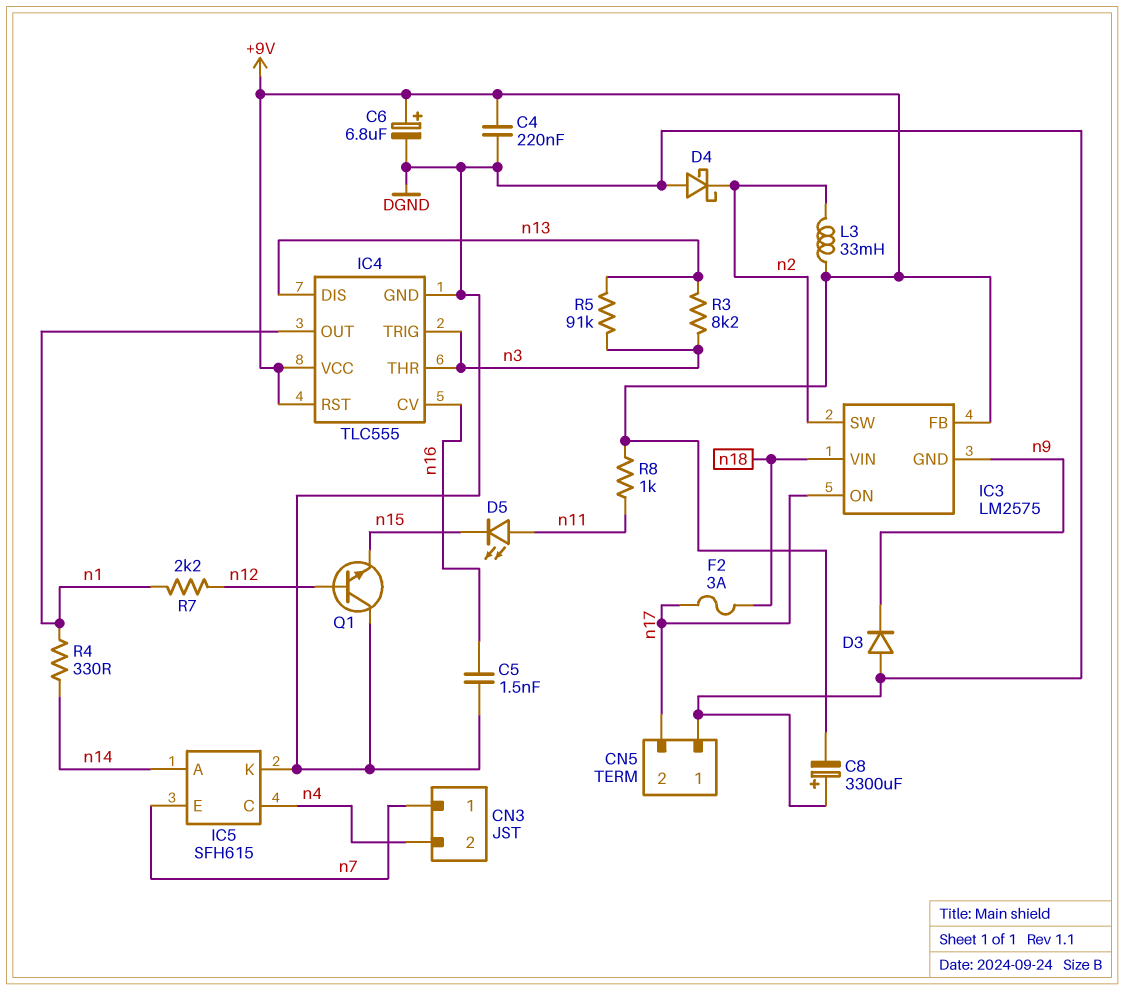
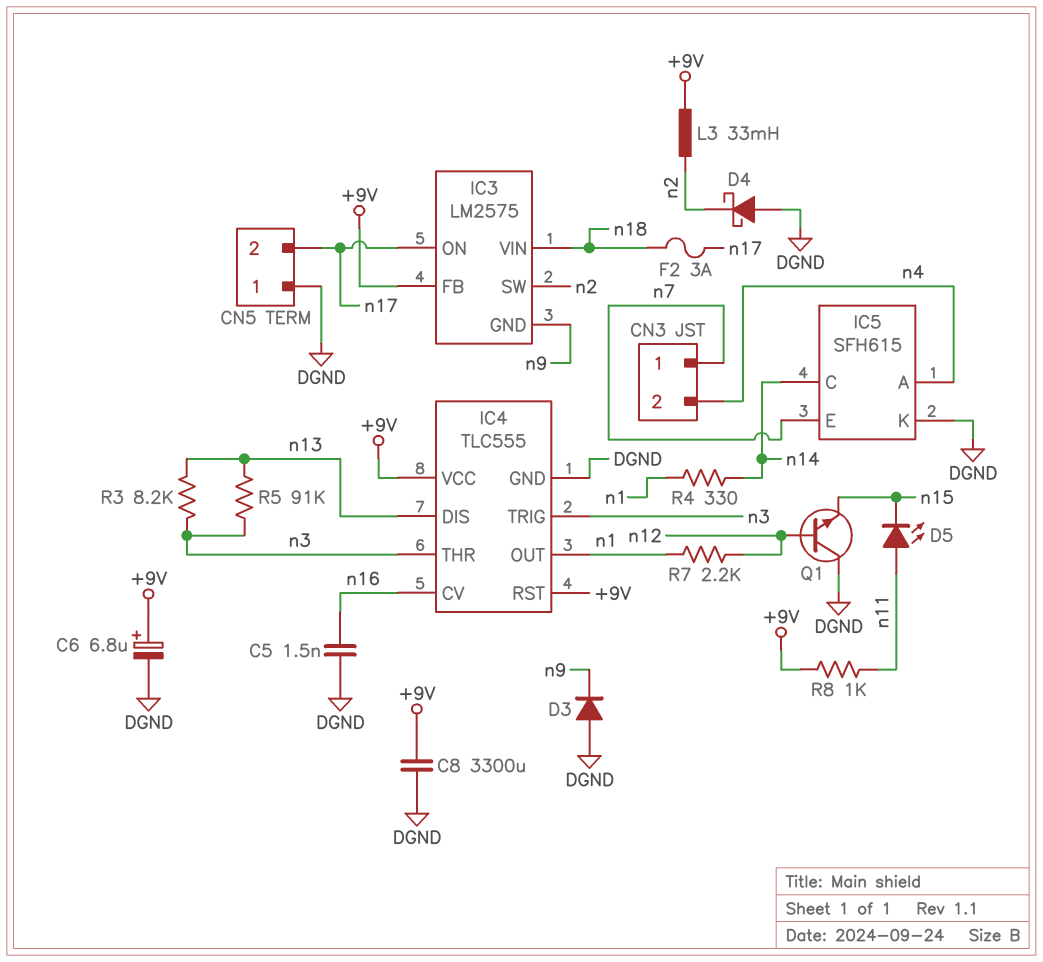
C4: 220nF (+9V, DGND) -> none
C8: 3300uF (plus DGND, minus +9V) -> 3300uF (+9V, DGND)
IC5 pin A: n14 -> n4
IC5 pin C: n4 -> n14

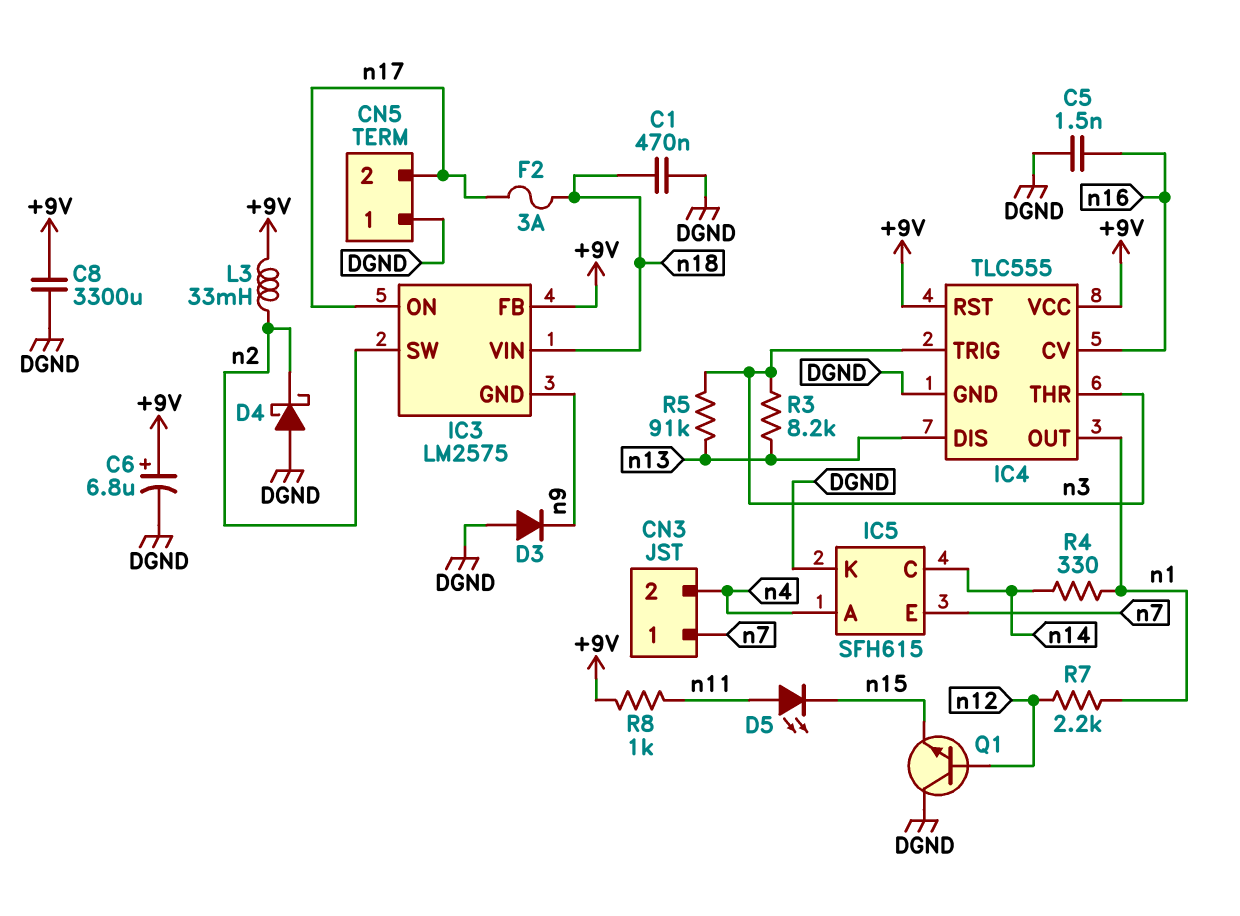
C1: none -> 470nF (DGND, n18)

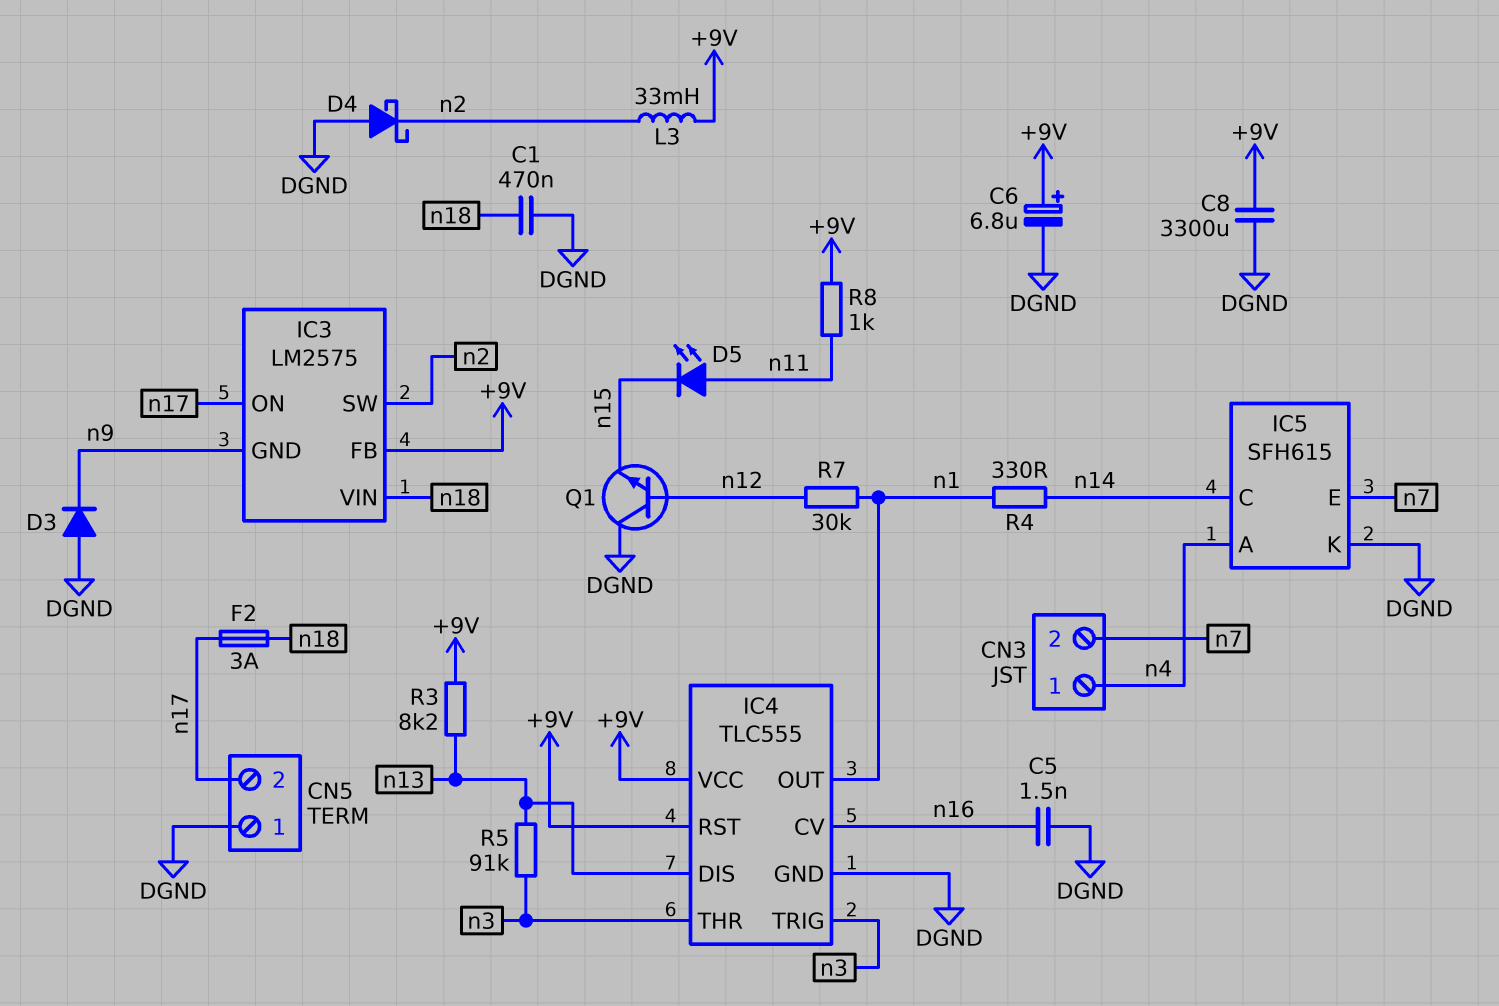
CN3 pin 1: n7 -> n4
CN3 pin 2: n4 -> n7
R3: 8.2k (n3, n13) -> 8.2k (+9V, n13)
R7: 2.2k (n1, n12) -> 30k (n1, n12)

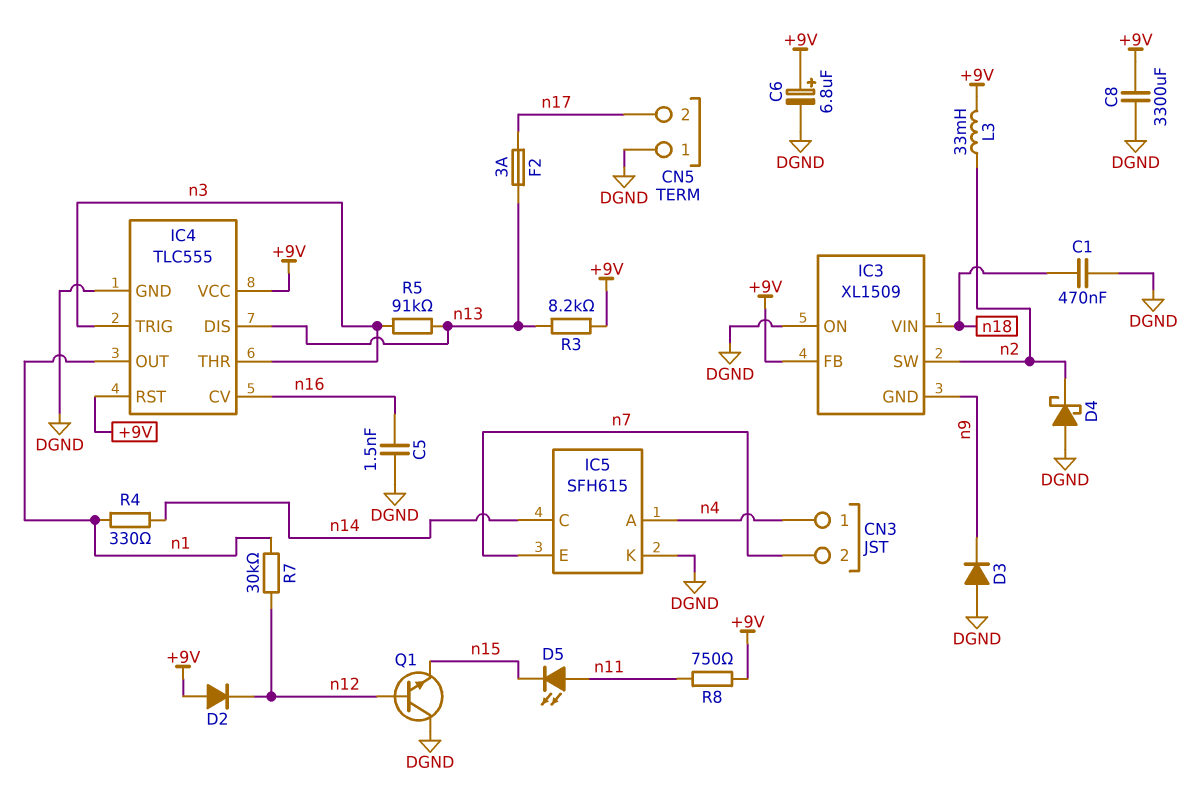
D2: none -> diode (A +9V, K n12)
F2: 3A (n17, n18) -> 3A (n13, n17)
IC3: LM2575 -> XL1509
IC3 pin ON: n17 -> DGND
R8: 1k (+9V, n11) -> 750 (+9V, n11)

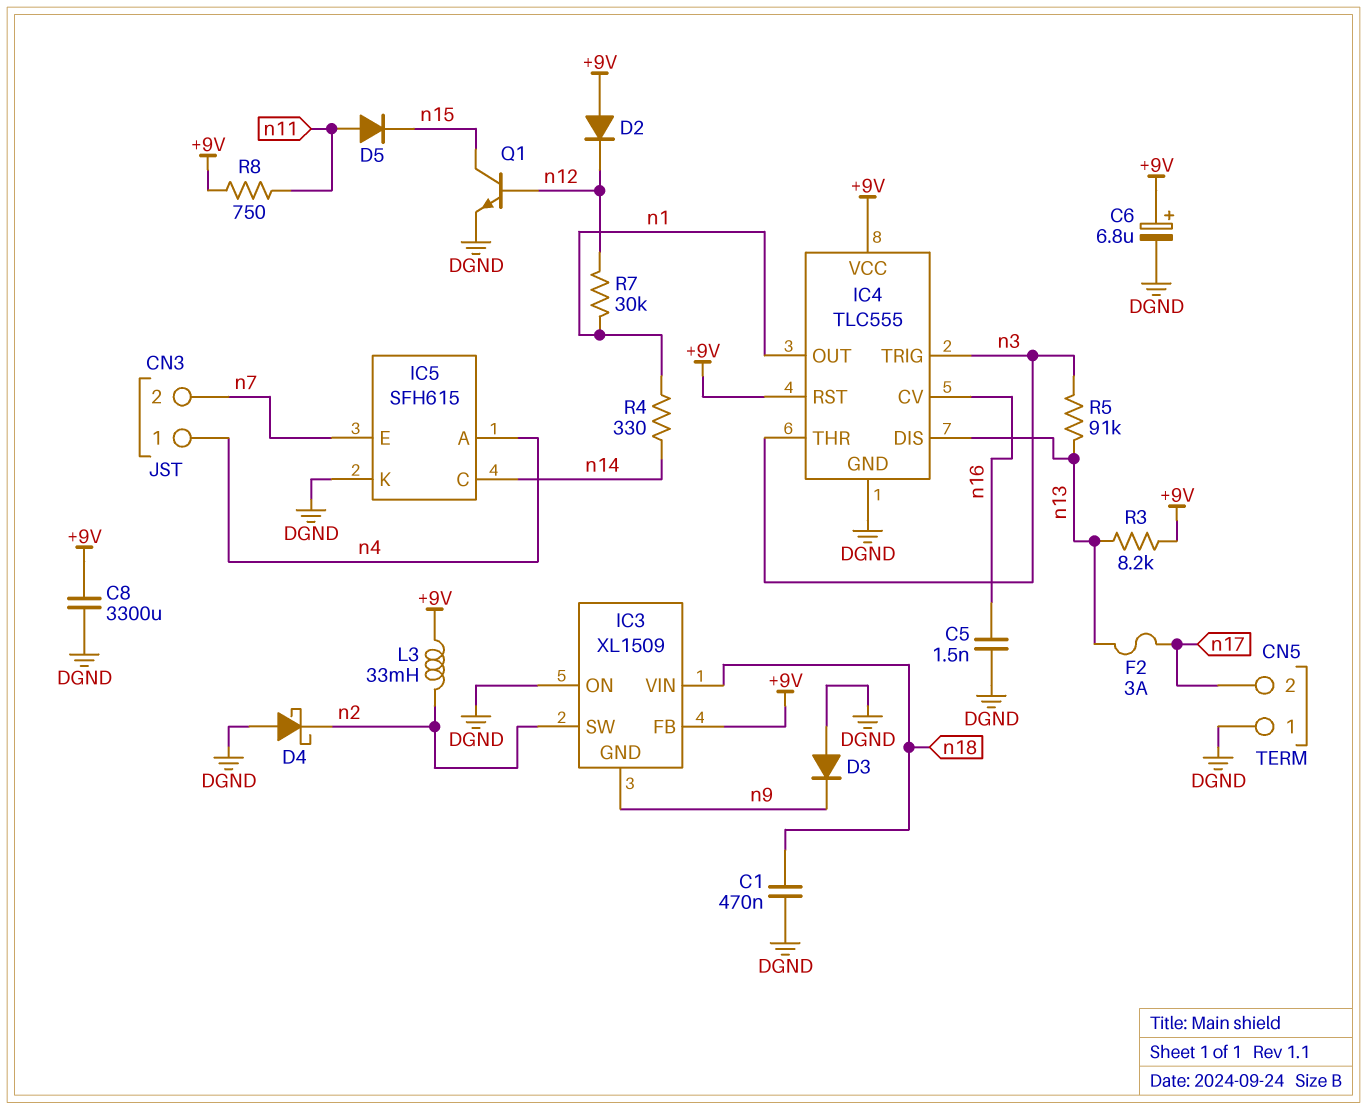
D5: LED (A n11, K n15) -> diode (A n11, K n15)
Q1: NPN (B n12, C DGND, E n15) -> NPN (B n12, C n15, E DGND)

